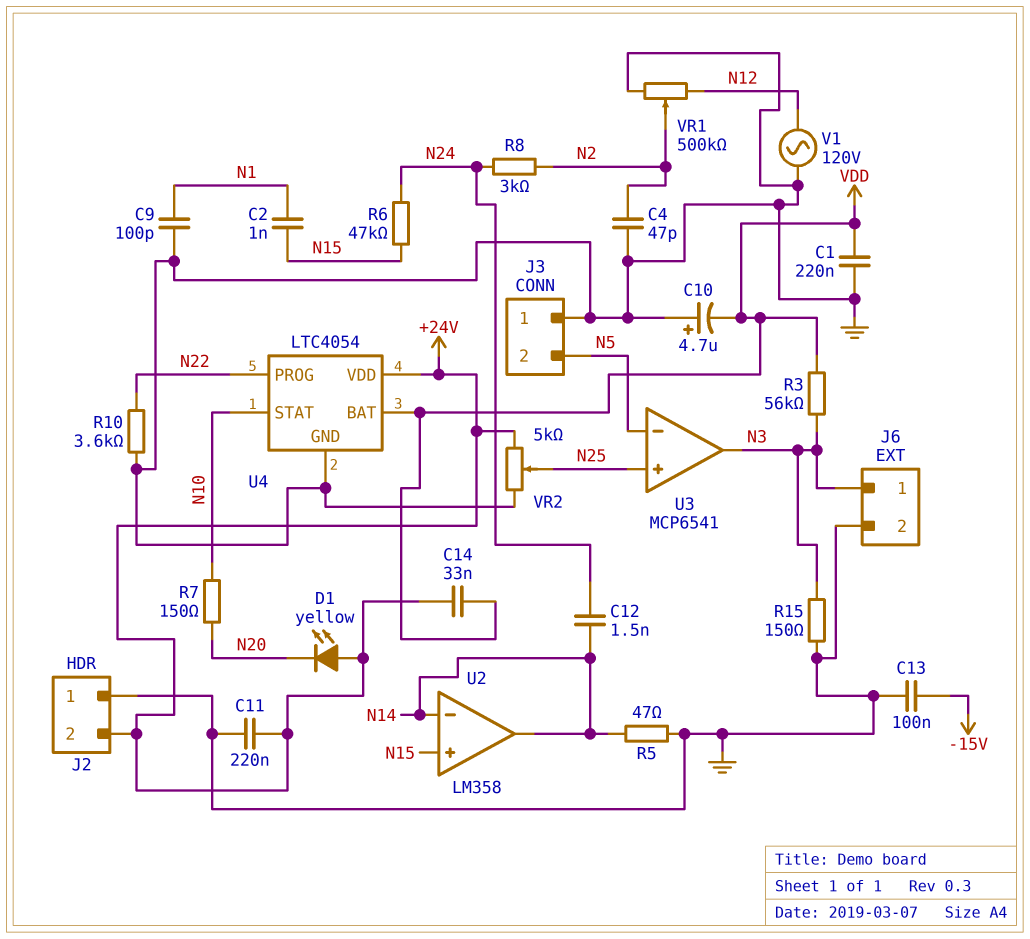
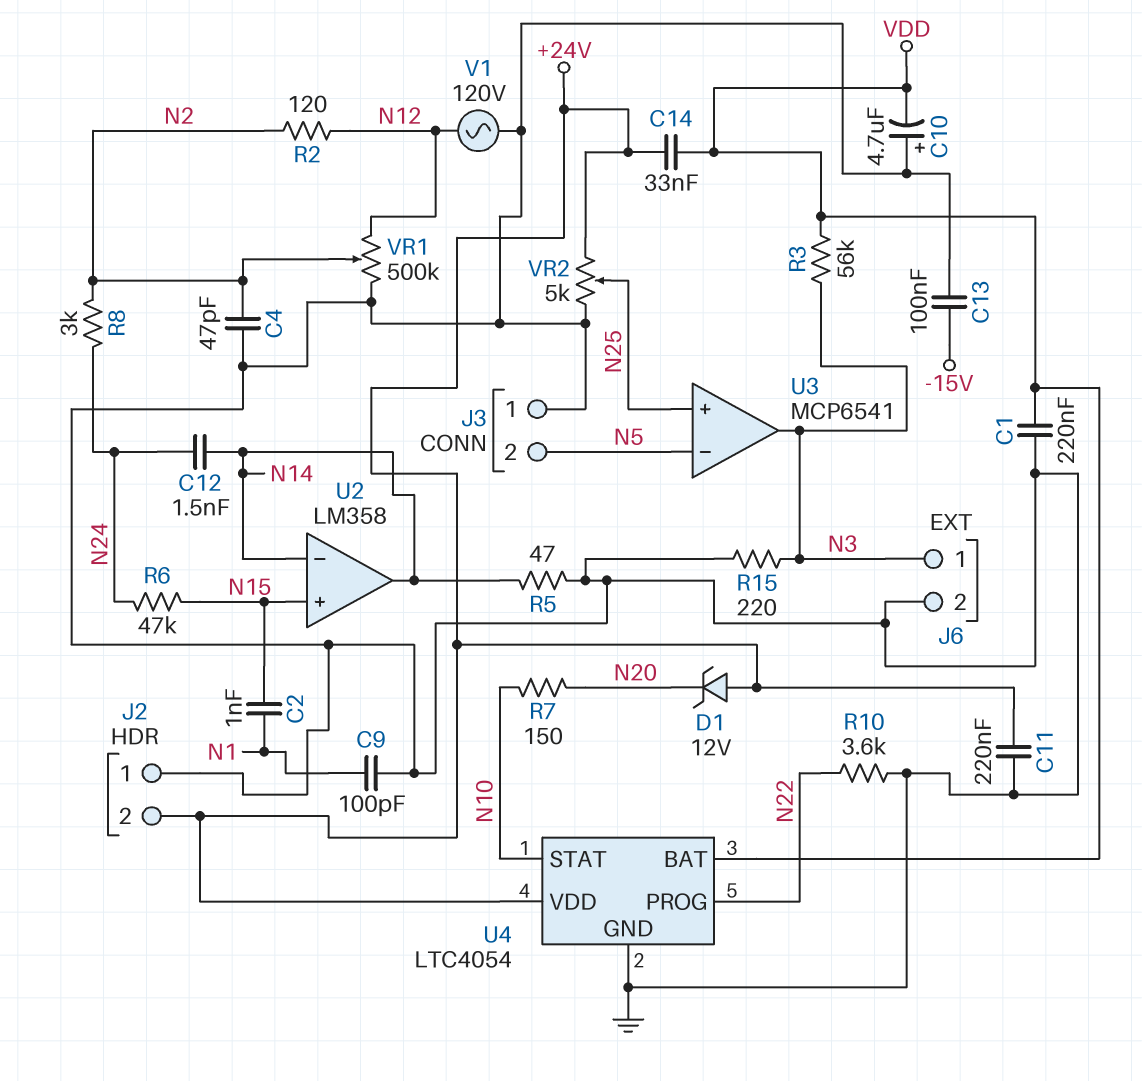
D1: LED yellow (A +24V, K N20) -> zener 12V (A +24V, K N20)
R2: none -> 120 (N2, N12)
R15: 150 (GND, N3) -> 220 (GND, N3)

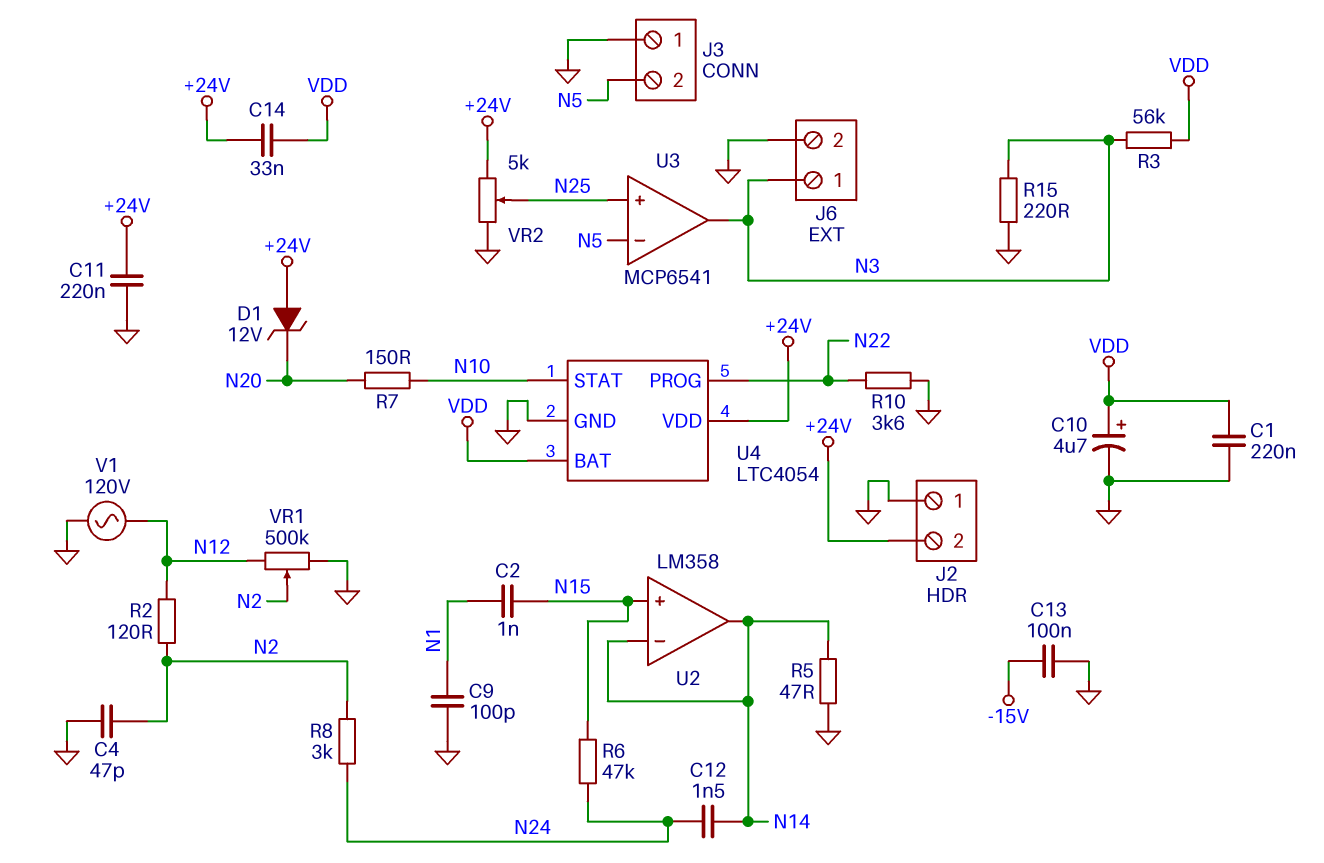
C10: 4.7uF (plus GND, minus VDD) -> 4.7uF (plus VDD, minus GND)

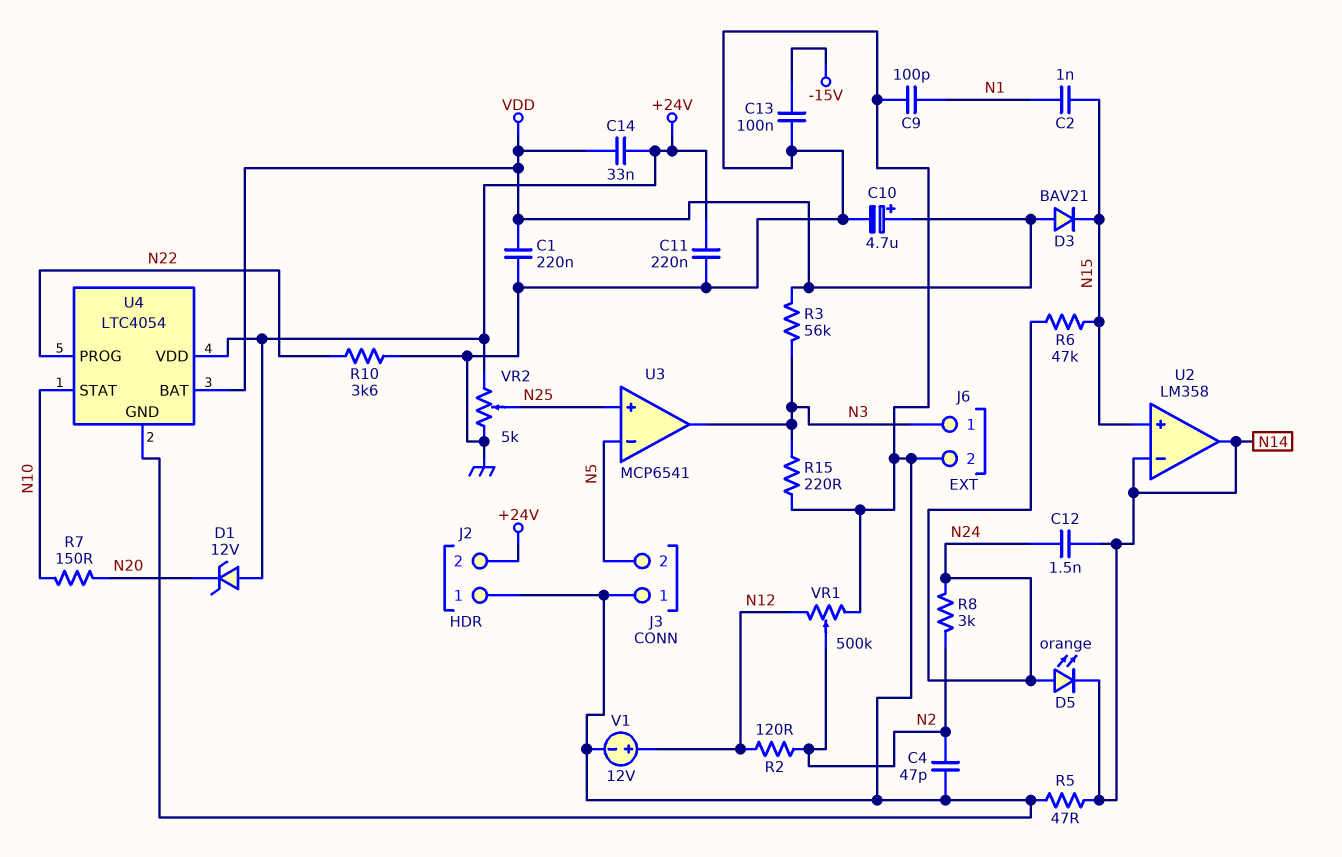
D3: none -> diode BAV21 (A VDD, K N15)
D5: none -> LED orange (A N24, K N14)
V1: AC 120V (GND, N12) -> 12V (plus N12, minus GND)

